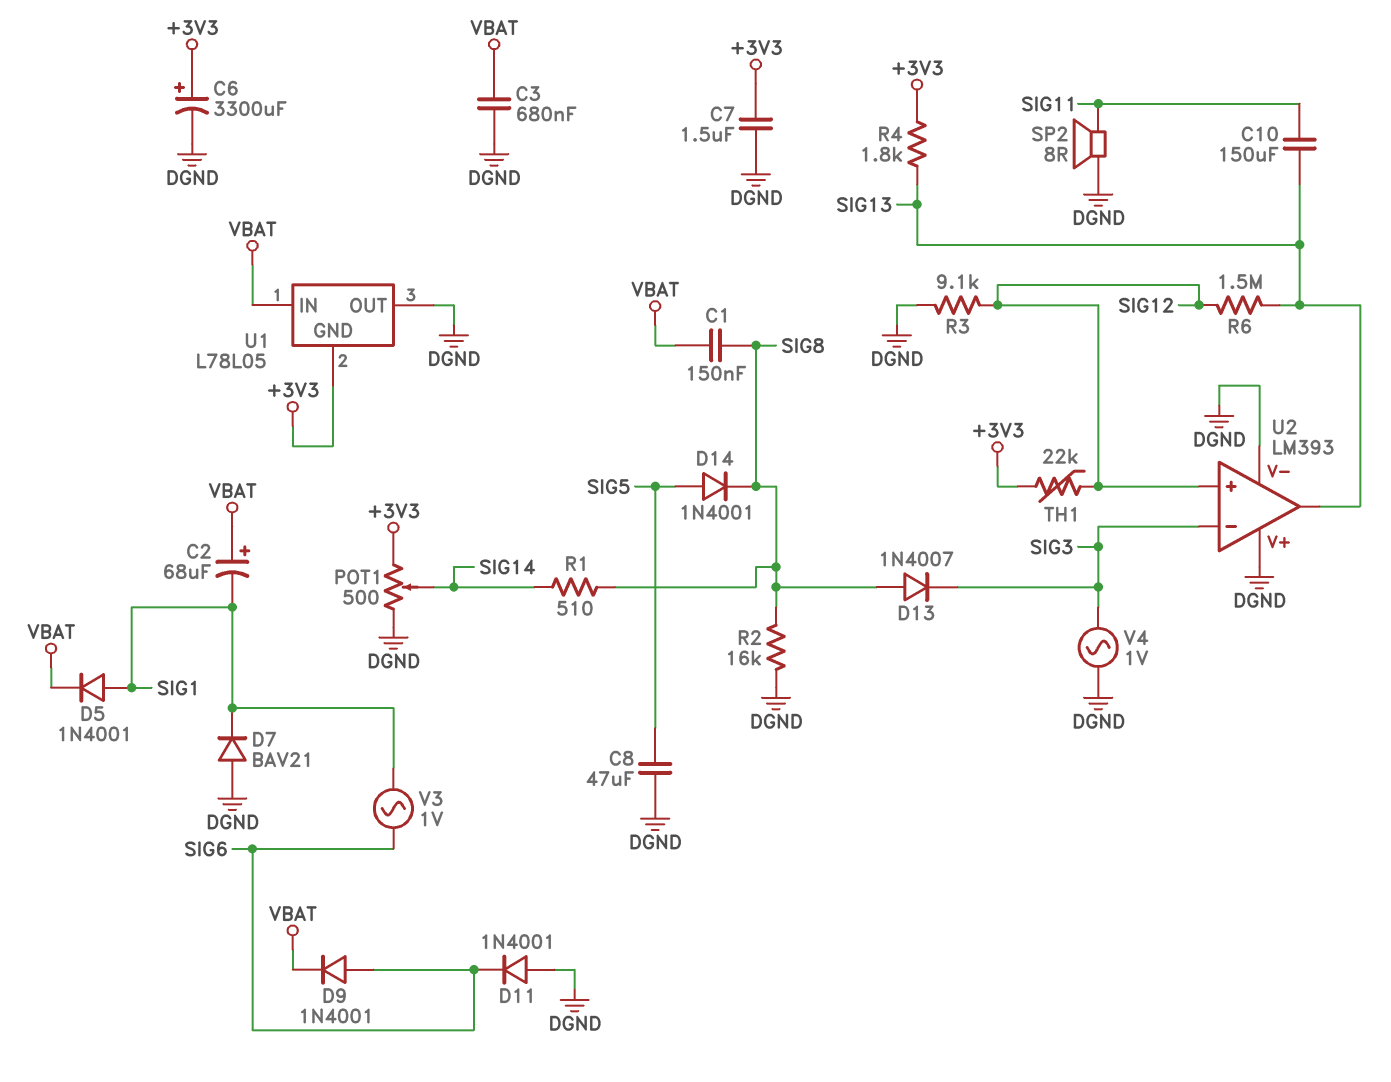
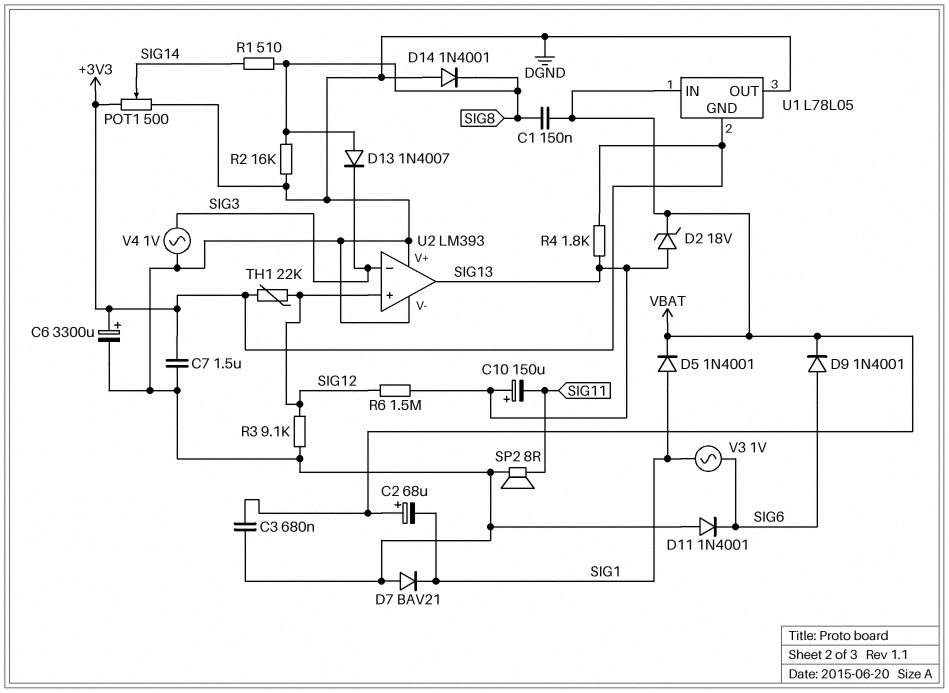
C8: 47uF (DGND, SIG5) -> none
C10: 150uF (SIG11, SIG13) -> 150uF (plus SIG13, minus SIG11)
D2: none -> zener 18V (A SIG13, K VBAT)
D14: diode 1N4001 (A SIG5, K SIG8) -> diode 1N4001 (A DGND, K SIG8)

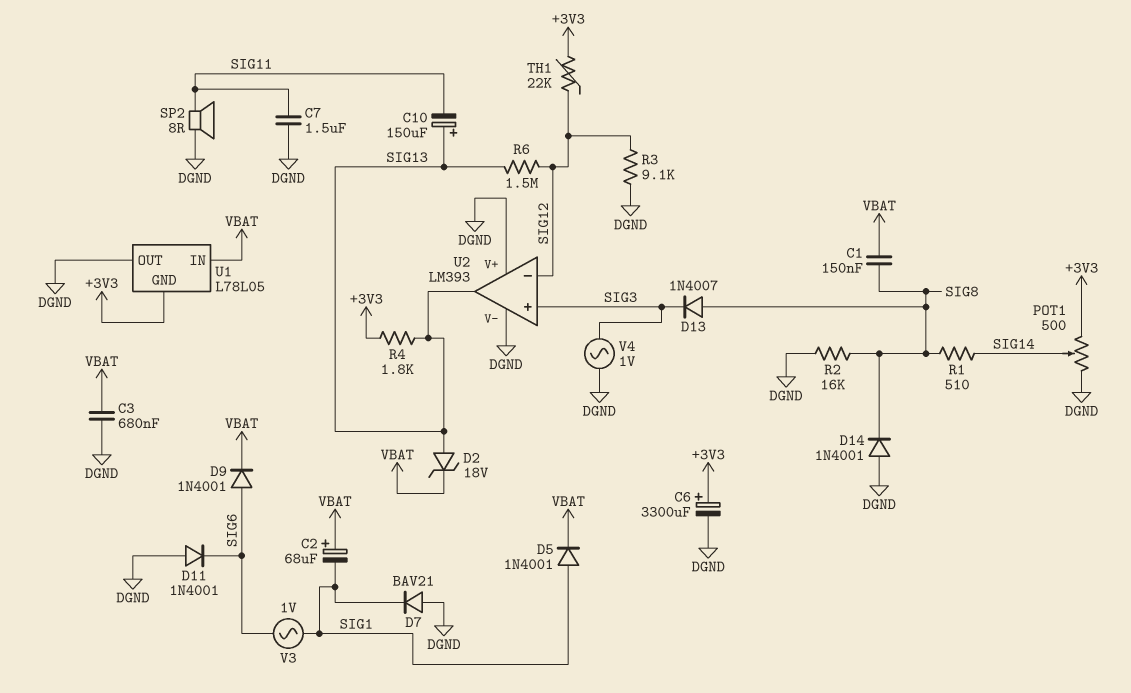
C7: 1.5uF (+3V3, DGND) -> 1.5uF (DGND, SIG11)
U2 pin in+: SIG12 -> SIG3
U2 pin in-: SIG3 -> SIG12

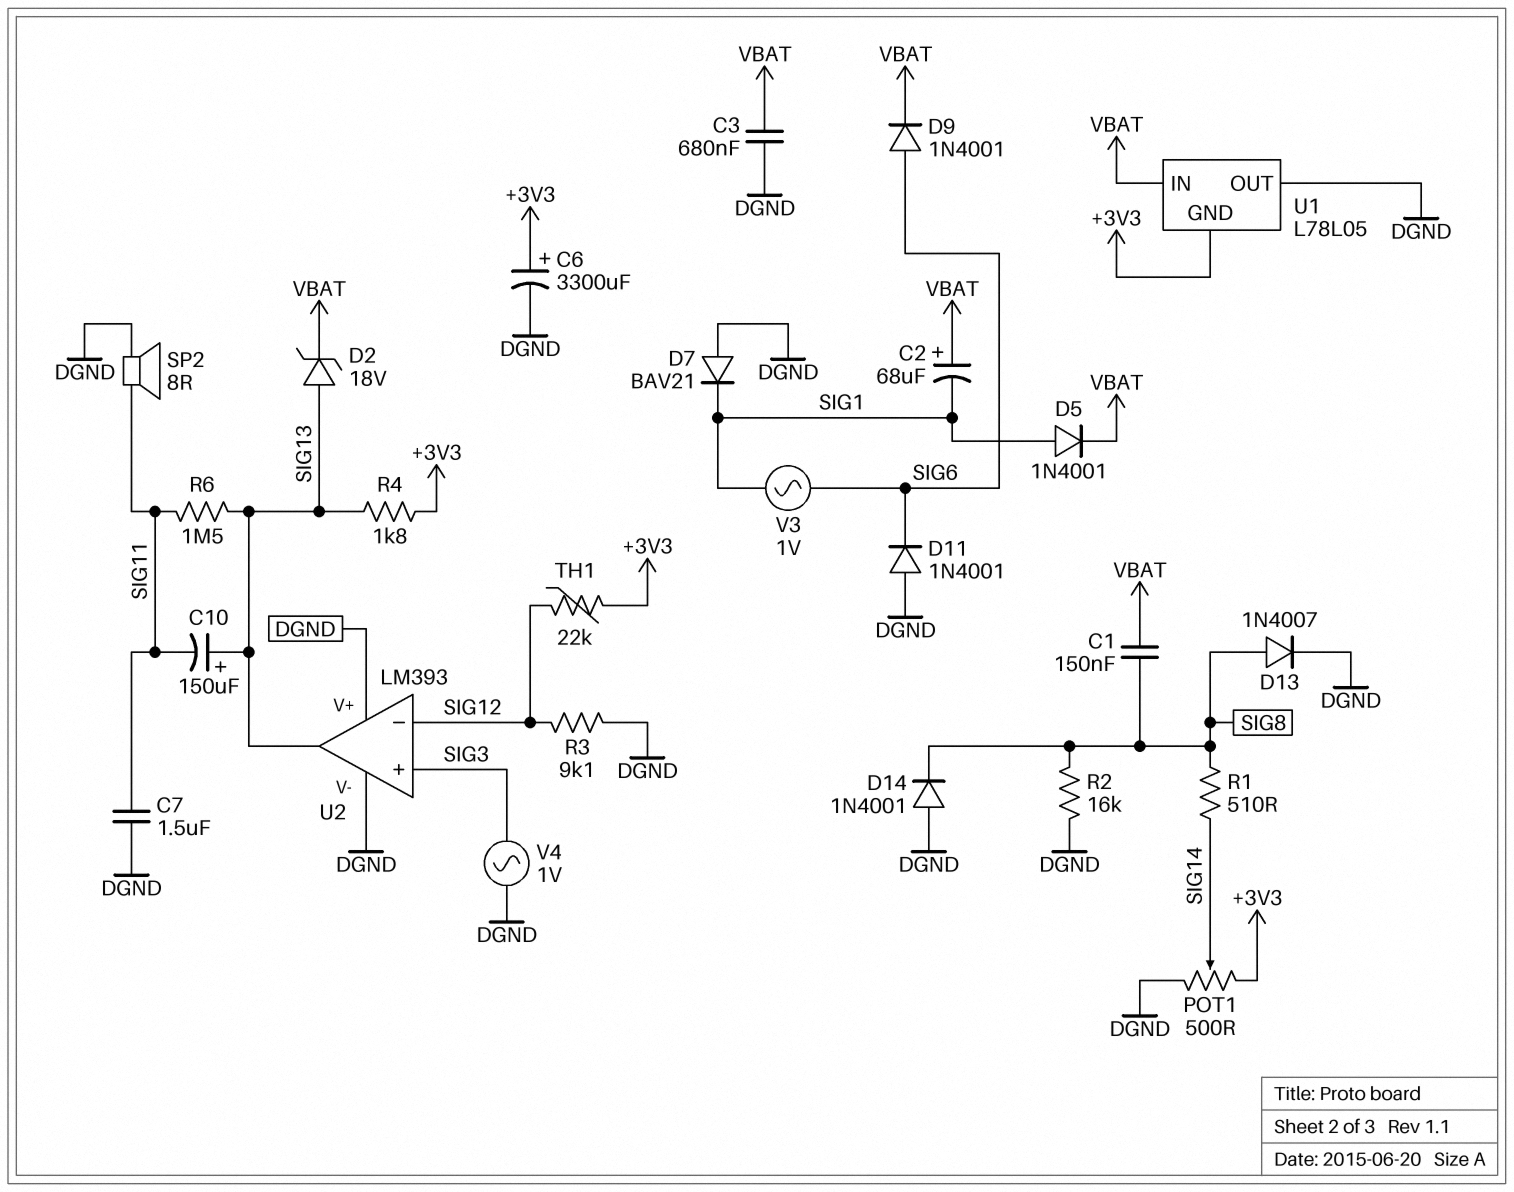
D13: diode 1N4007 (A SIG8, K SIG3) -> diode 1N4007 (A SIG8, K DGND)
R6: 1.5M (SIG12, SIG13) -> 1.5M (SIG11, SIG13)

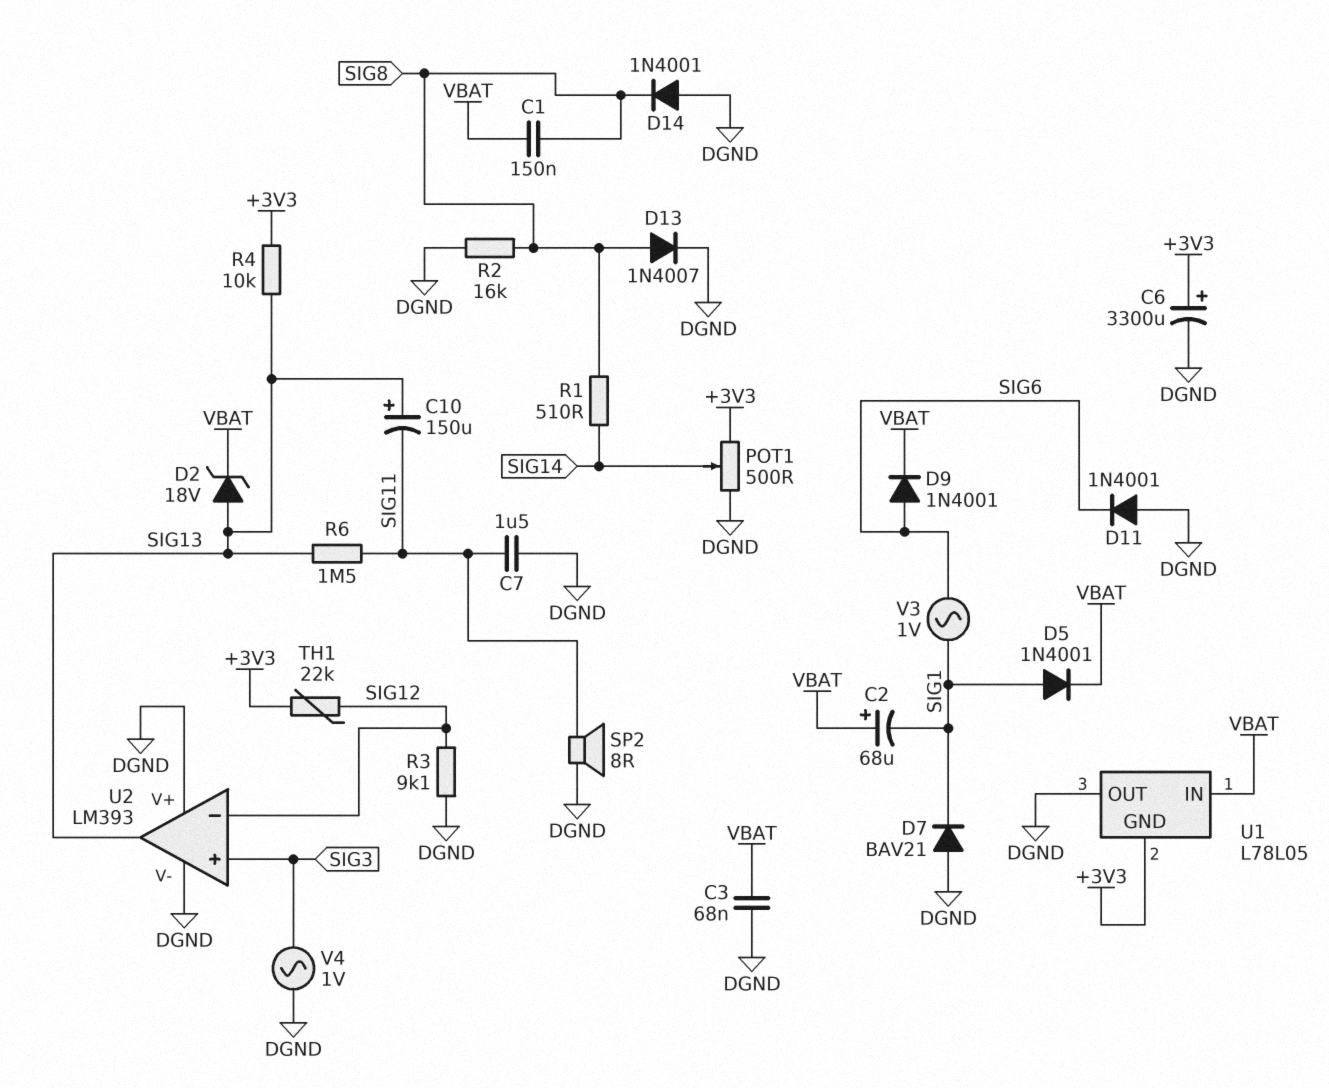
C3: 680nF (DGND, VBAT) -> 68nF (DGND, VBAT)
R4: 1.8k (+3V3, SIG13) -> 10k (+3V3, SIG13)

